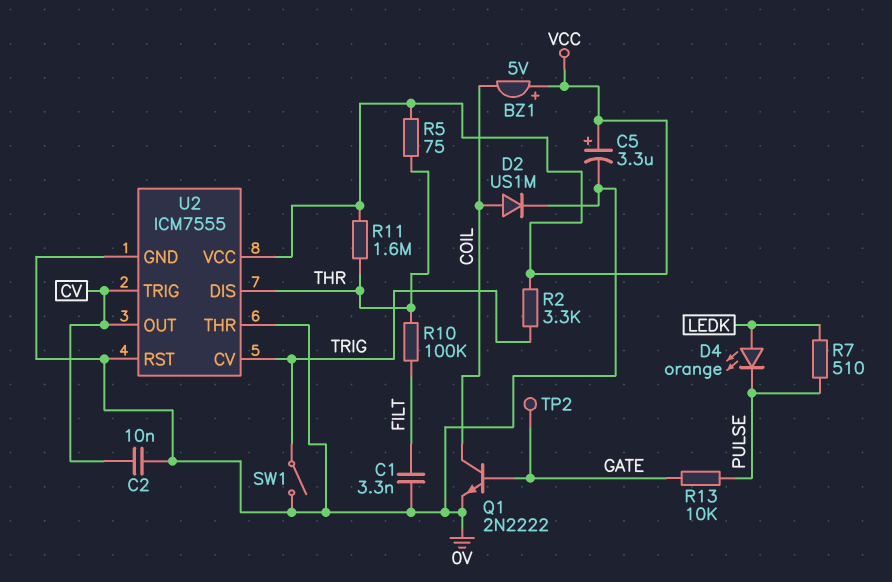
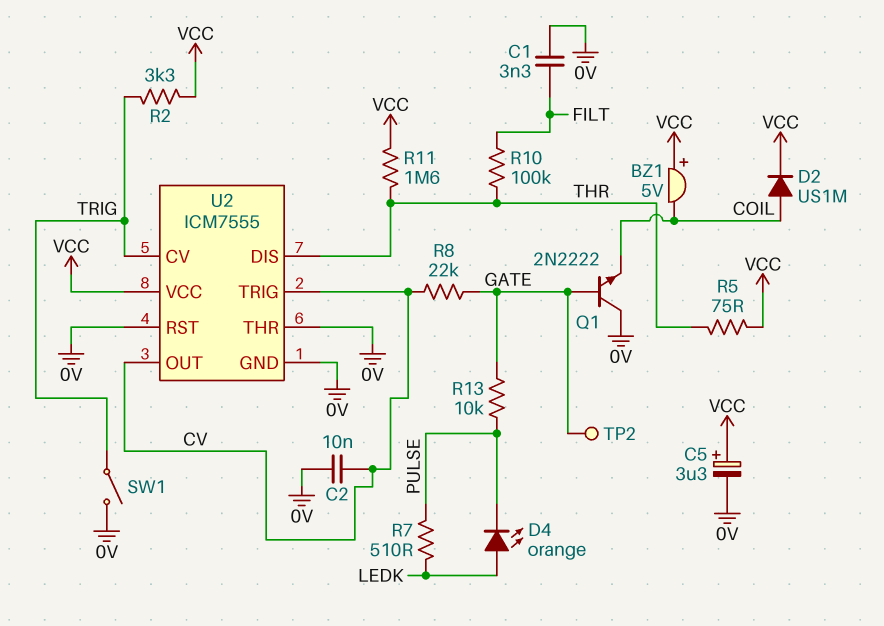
D2: diode US1M (A COIL, K 0V) -> diode US1M (A COIL, K VCC)
Q1: NPN 2N2222 (B GATE, C COIL, E 0V) -> NPN 2N2222 (B GATE, C 0V, E COIL)
R8: none -> 22k (CV, GATE)

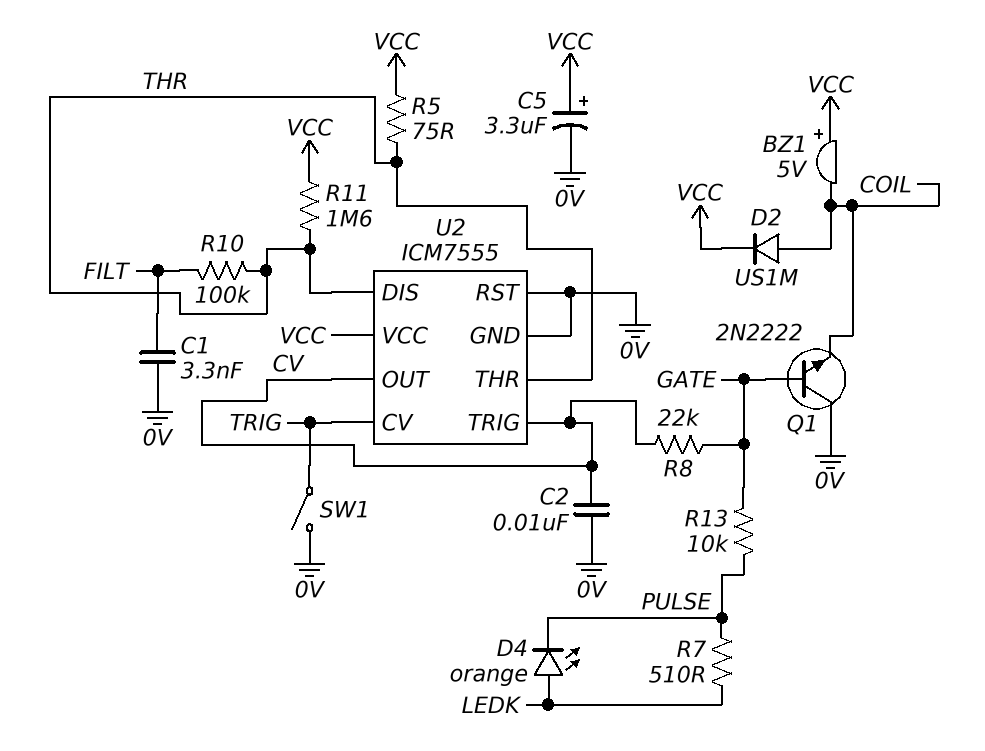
R2: 3.3k (TRIG, VCC) -> none
TP2: test point (GATE) -> none
U2 pin THR: 0V -> THR

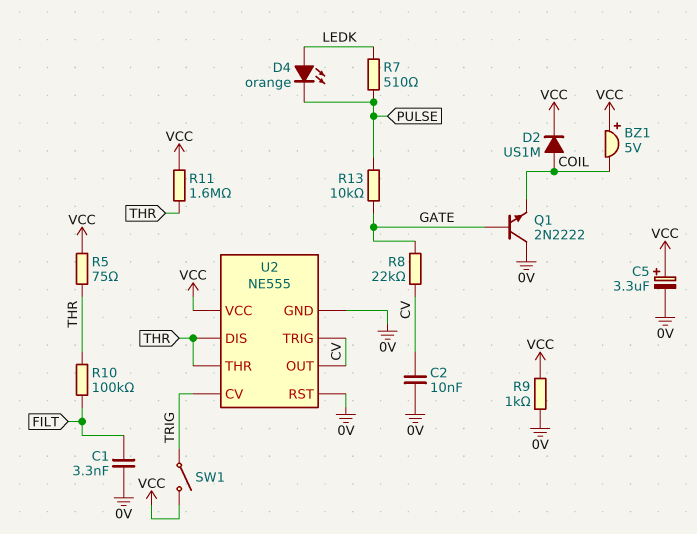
R9: none -> 1k (0V, VCC)
SW1: switch (0V, TRIG) -> switch (TRIG, VCC)
U2: ICM7555 -> NE555

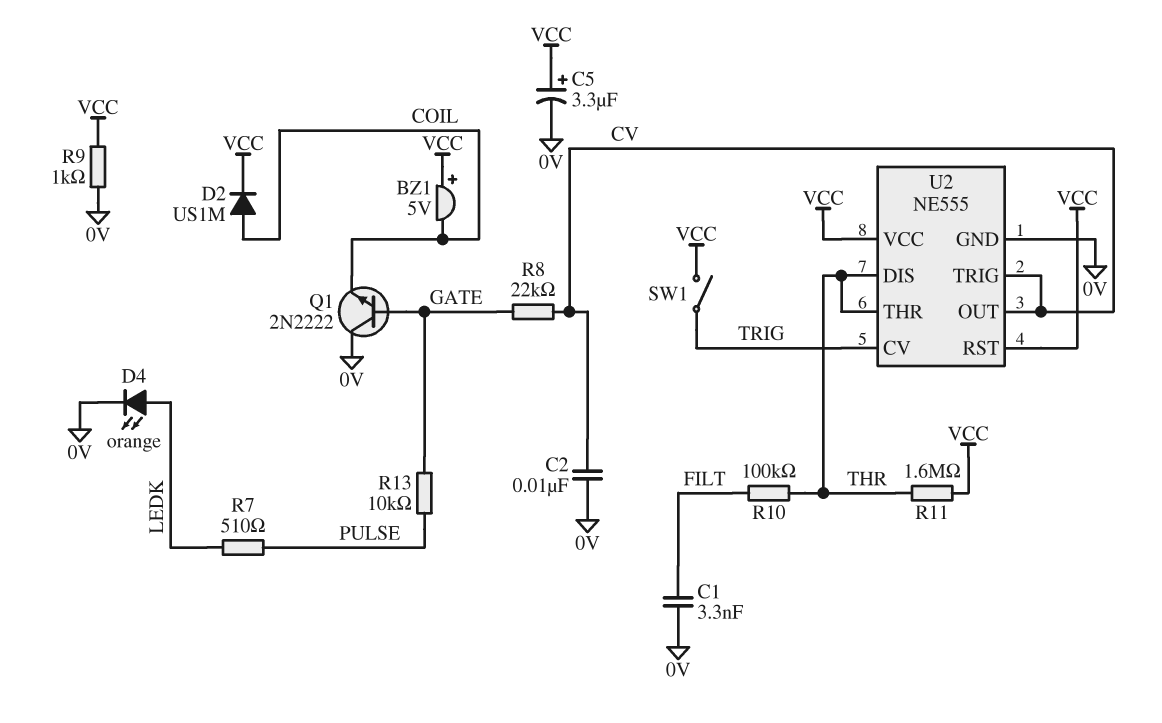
D4: LED orange (A LEDK, K PULSE) -> LED orange (A LEDK, K 0V)
R5: 75 (THR, VCC) -> none
U2 pin RST: 0V -> VCC

